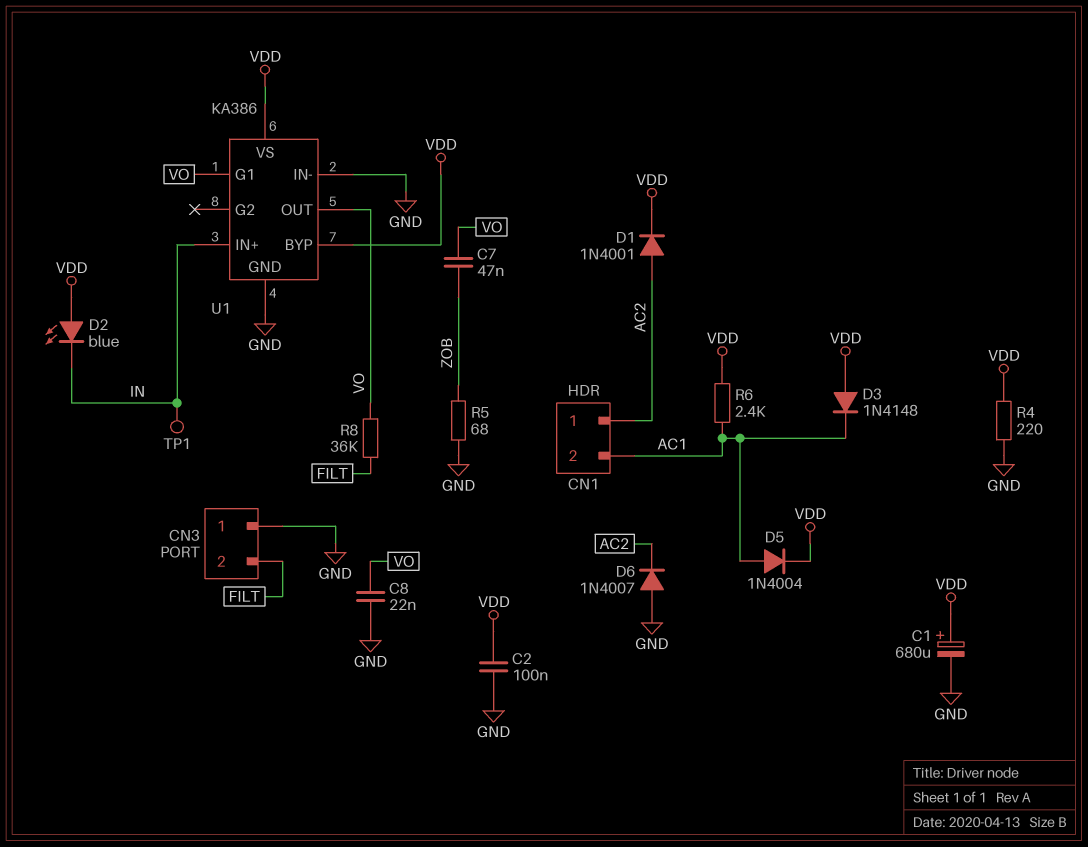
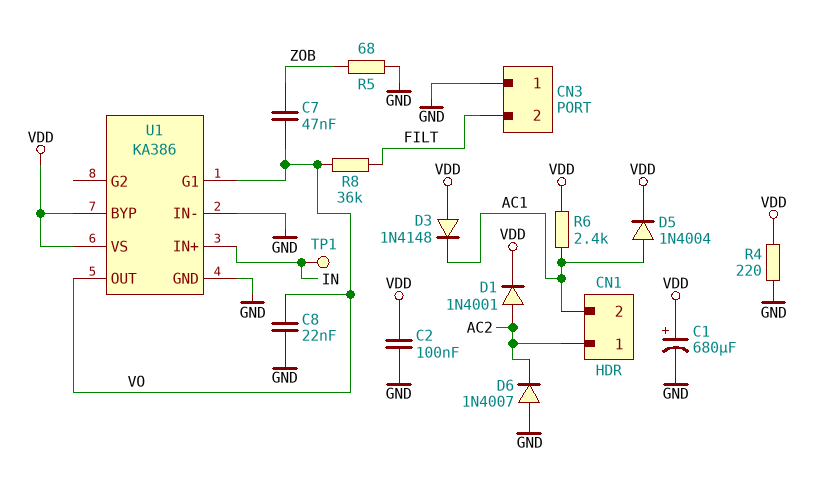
D2: LED blue (A VDD, K IN) -> none

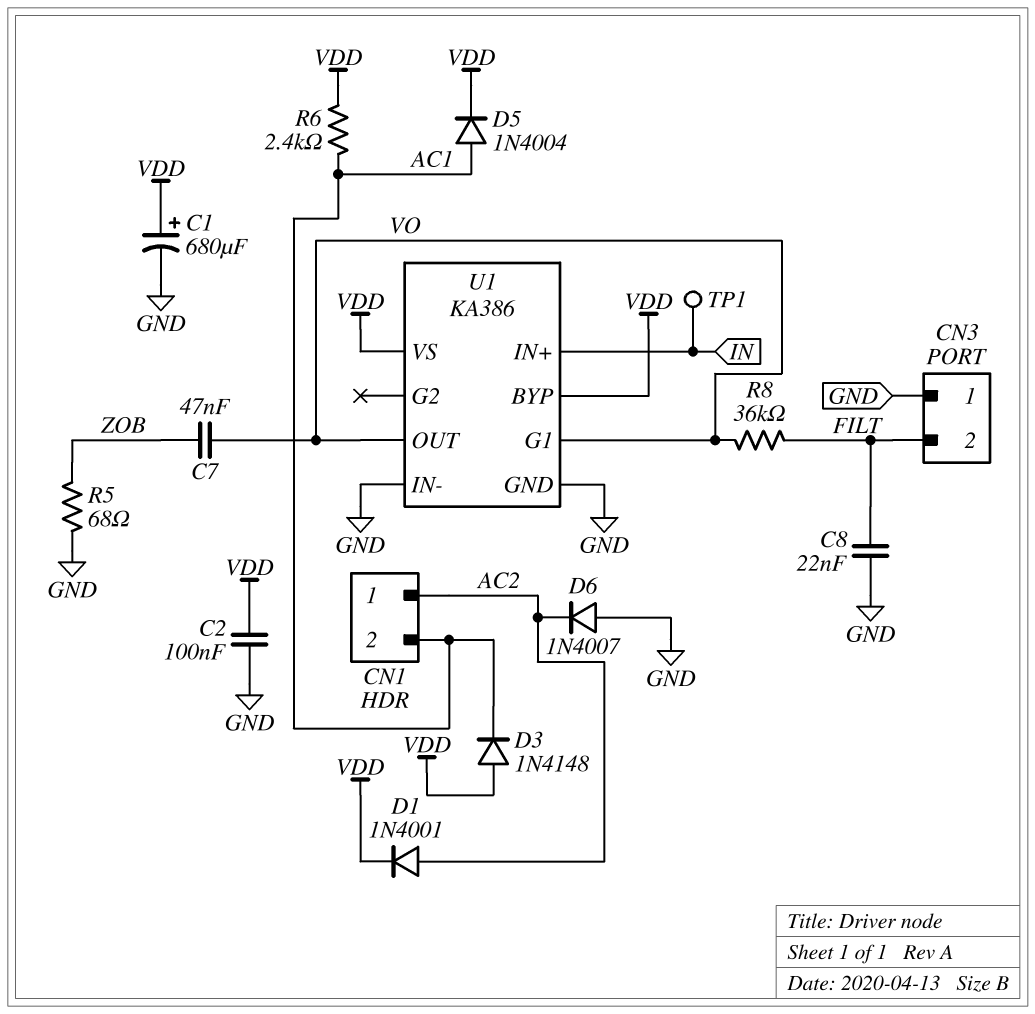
C8: 22nF (GND, VO) -> 22nF (FILT, GND)
R4: 220 (GND, VDD) -> none

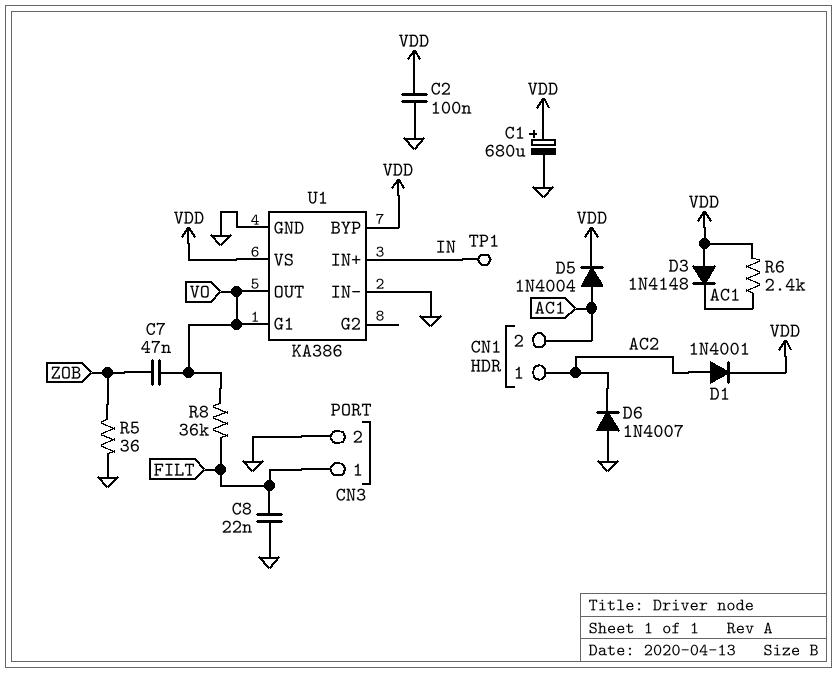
CN3 pin 1: GND -> FILT
CN3 pin 2: FILT -> GND
R5: 68 (GND, ZOB) -> 36 (GND, ZOB)

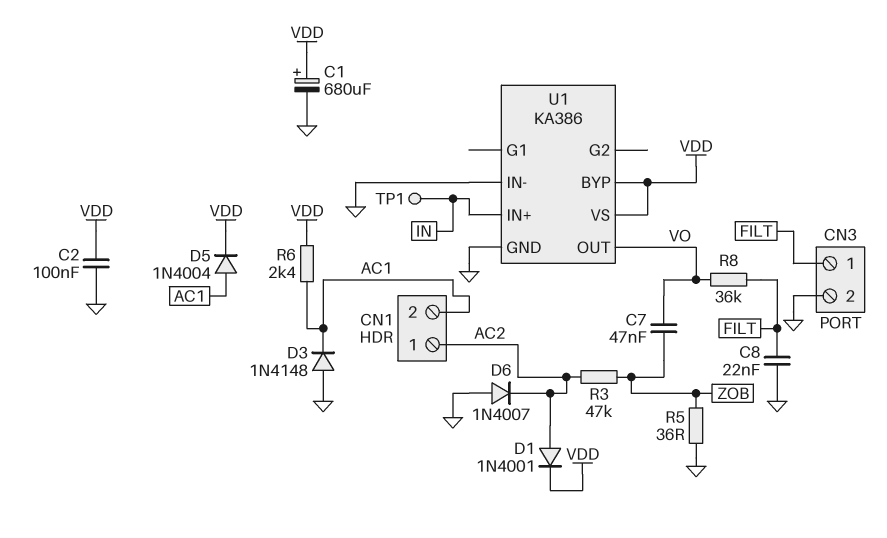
D3: diode 1N4148 (A VDD, K AC1) -> diode 1N4148 (A GND, K AC1)
R3: none -> 47k (AC2, ZOB)
U1 pin G1: VO -> none

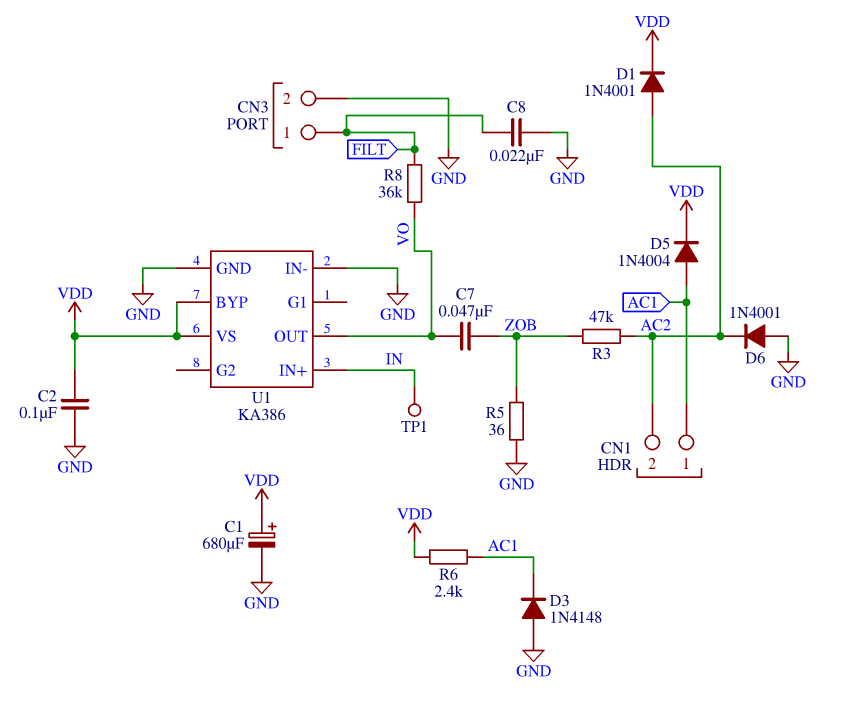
CN1 pin 1: AC2 -> AC1
CN1 pin 2: AC1 -> AC2
D6: diode 1N4007 (A GND, K AC2) -> diode 1N4001 (A GND, K AC2)

